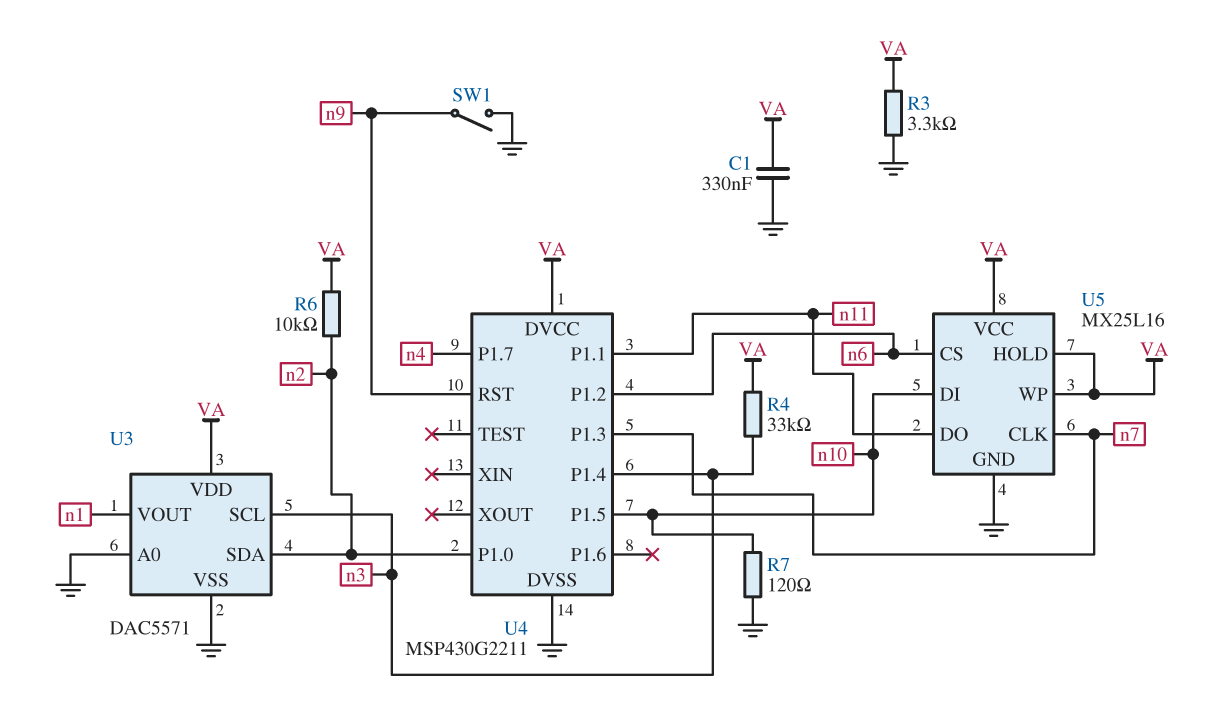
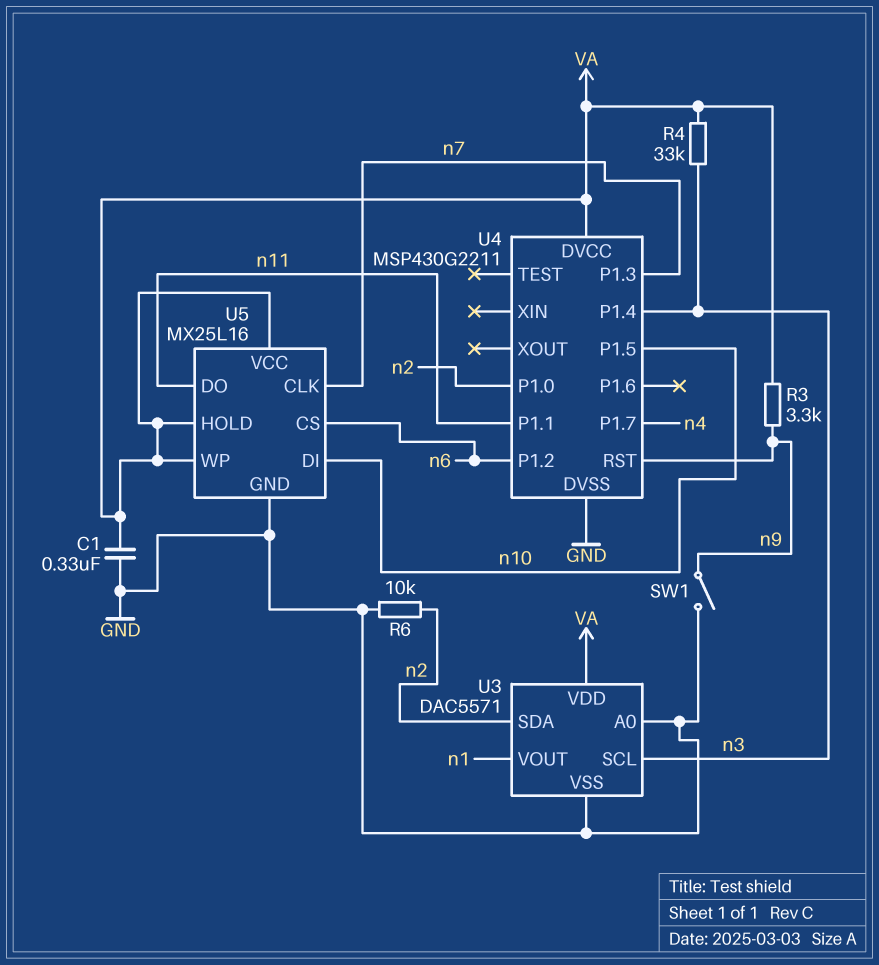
R3: 3.3k (GND, VA) -> 3.3k (VA, n9)
R6: 10k (VA, n2) -> 10k (GND, n2)
R7: 120 (GND, n10) -> none

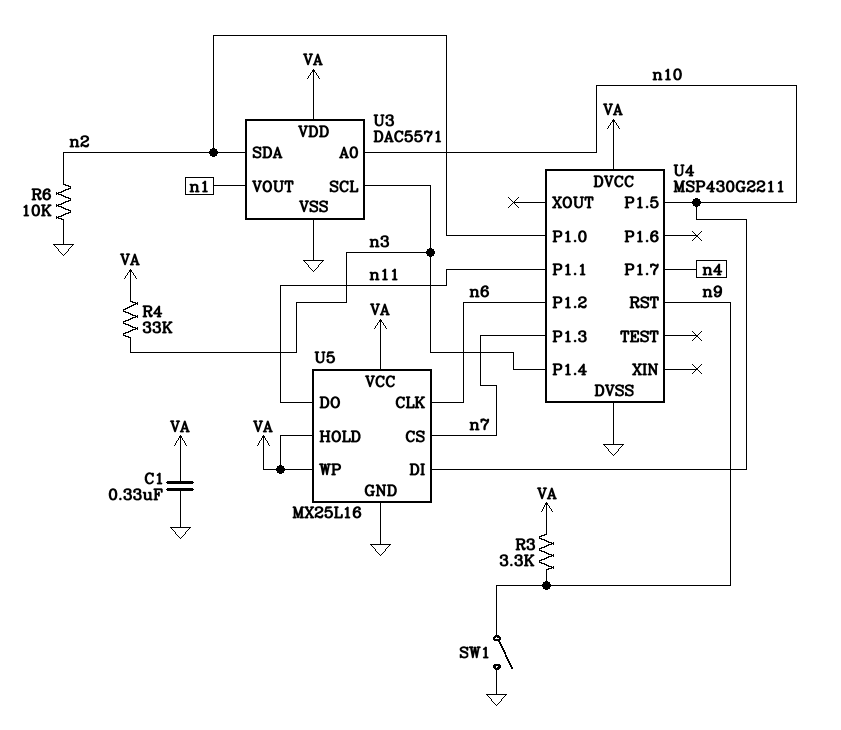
U3 pin A0: GND -> n10
U5 pin CLK: n7 -> n6
U5 pin CS: n6 -> n7

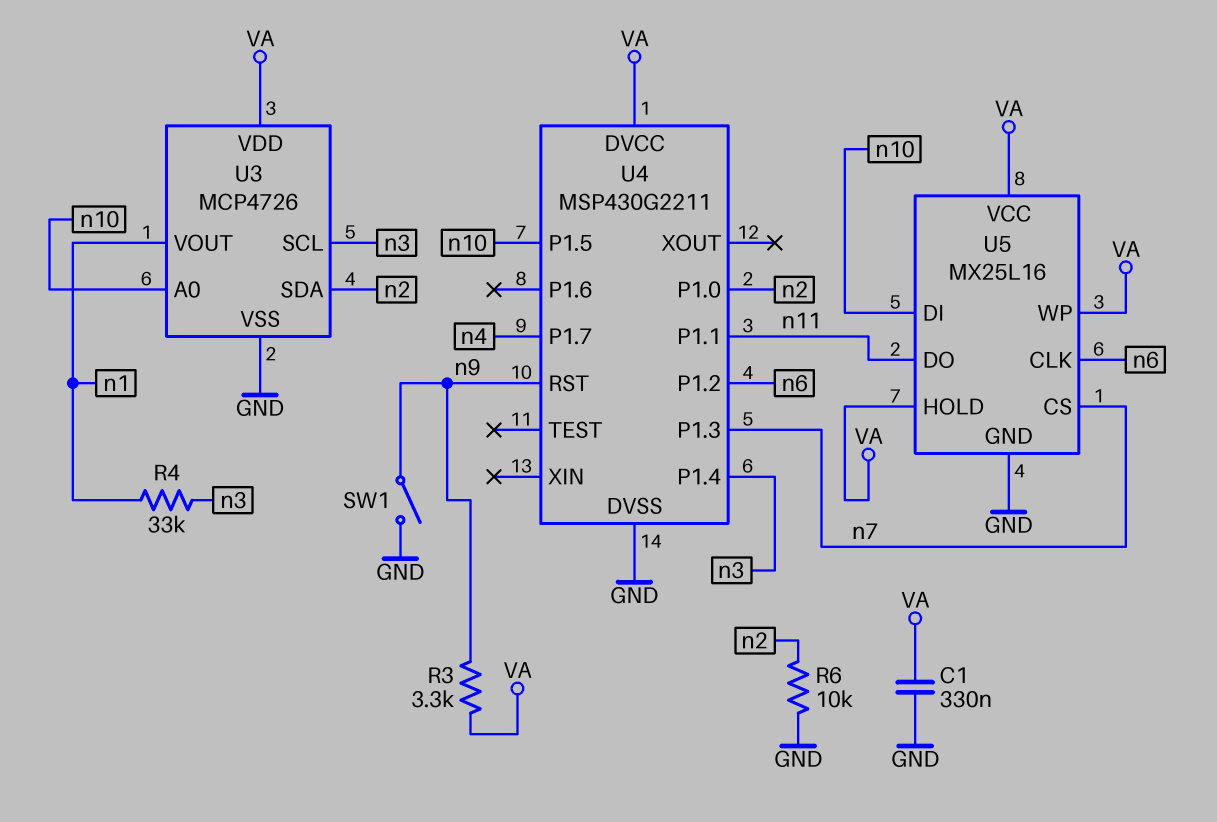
R4: 33k (VA, n3) -> 33k (n1, n3)
U3: DAC5571 -> MCP4726

